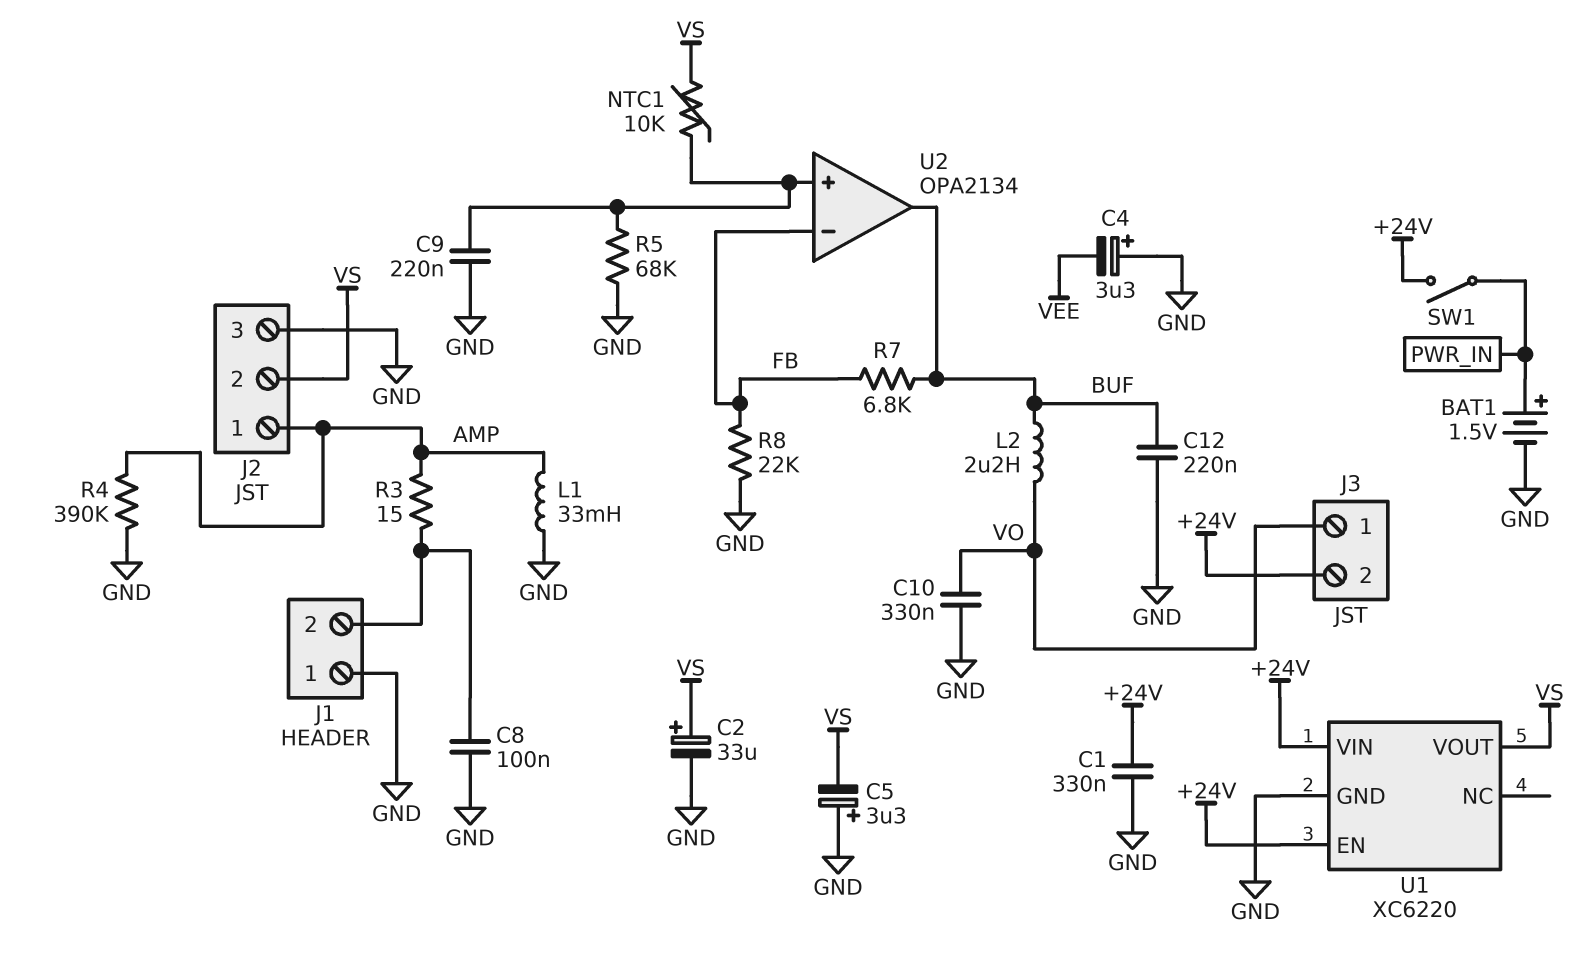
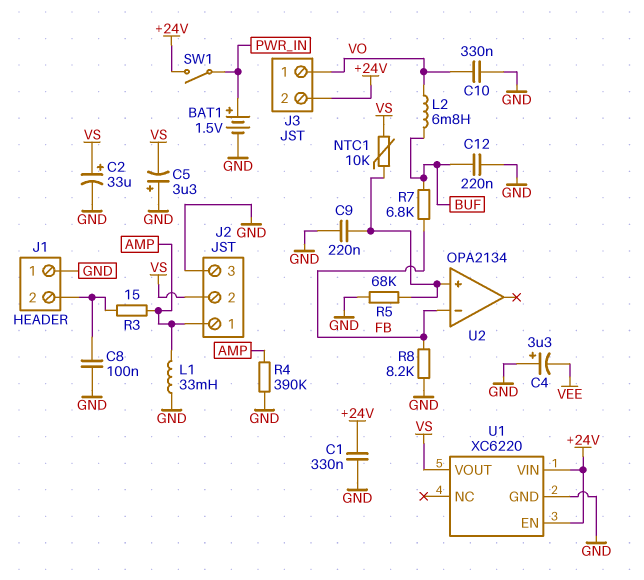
L2: 2.2uH (BUF, VO) -> 6.8mH (BUF, VO)
R8: 22k (FB, GND) -> 8.2k (FB, GND)
U2 pin out: BUF -> none

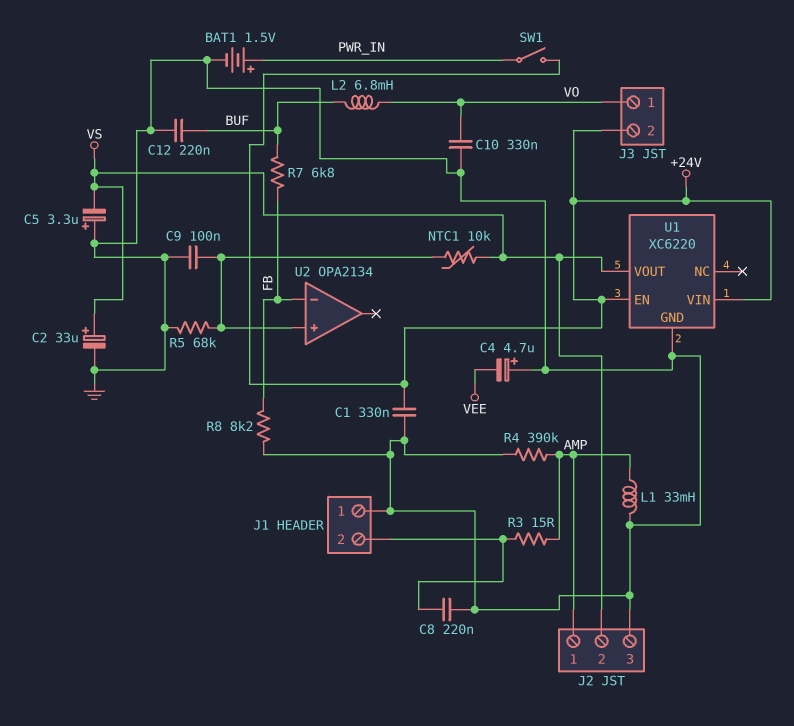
C4: 3.3uF (plus GND, minus VEE) -> 4.7uF (plus GND, minus VEE)
C8: 100nF (GND, J1/2) -> 220nF (GND, J1/2)
C9: 220nF (GND, U2/in+) -> 100nF (GND, U2/in+)

